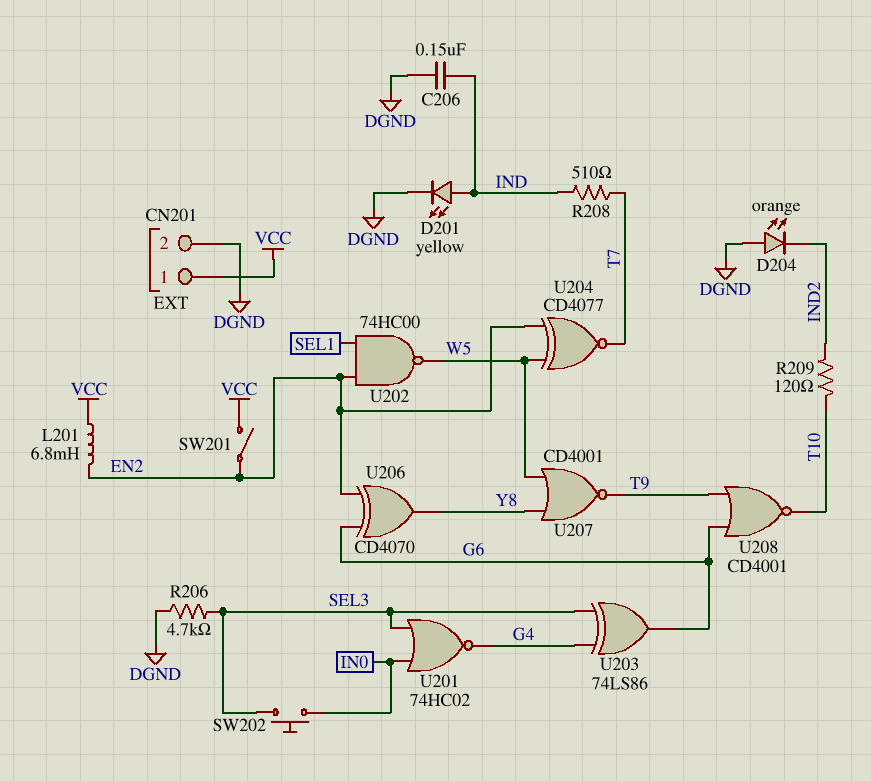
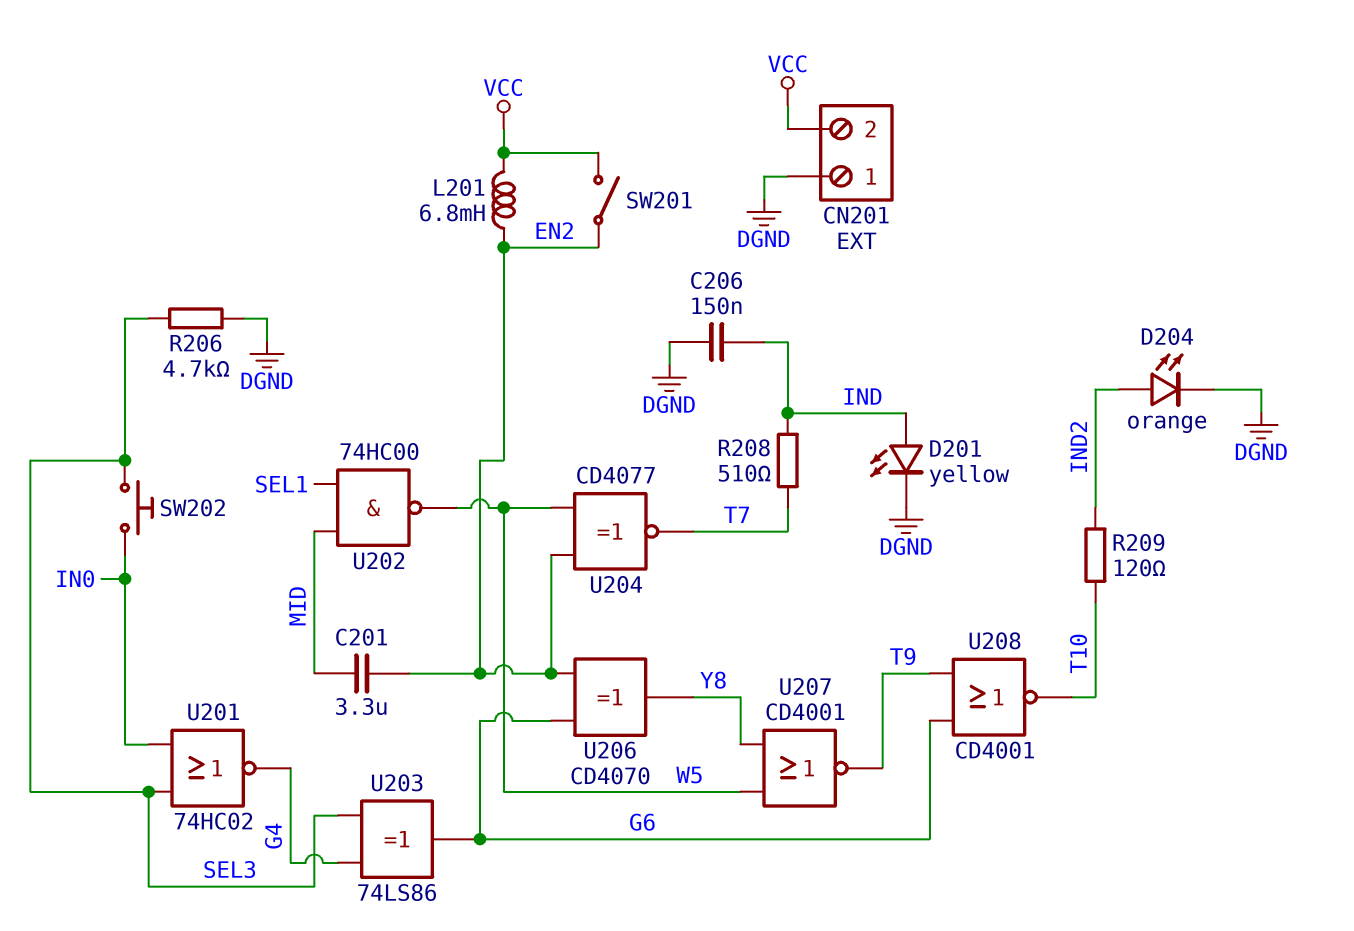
C201: none -> 3.3uF (EN2, MID)
CN201 pin 1: VCC -> DGND
CN201 pin 2: DGND -> VCC
D204: LED orange (A DGND, K IND2) -> LED orange (A IND2, K DGND)
U202: NAND 74HC00 (in EN2, in SEL1, out W5) -> NAND 74HC00 (in MID, in SEL1, out W5)

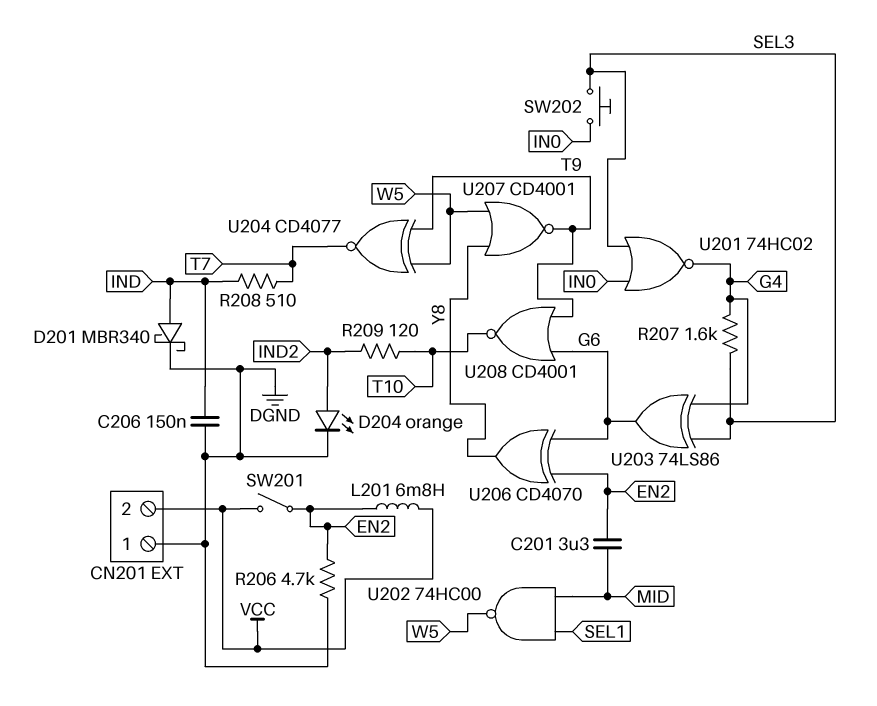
D201: LED yellow (A IND, K DGND) -> schottky MBR340 (A IND, K DGND)
R206: 4.7k (DGND, SEL3) -> 4.7k (DGND, EN2)
R207: none -> 1.6k (G4, SEL3)
U204: XNOR CD4077 (in EN2, in W5, out T7) -> XNOR CD4077 (in T9, in W5, out T7)

